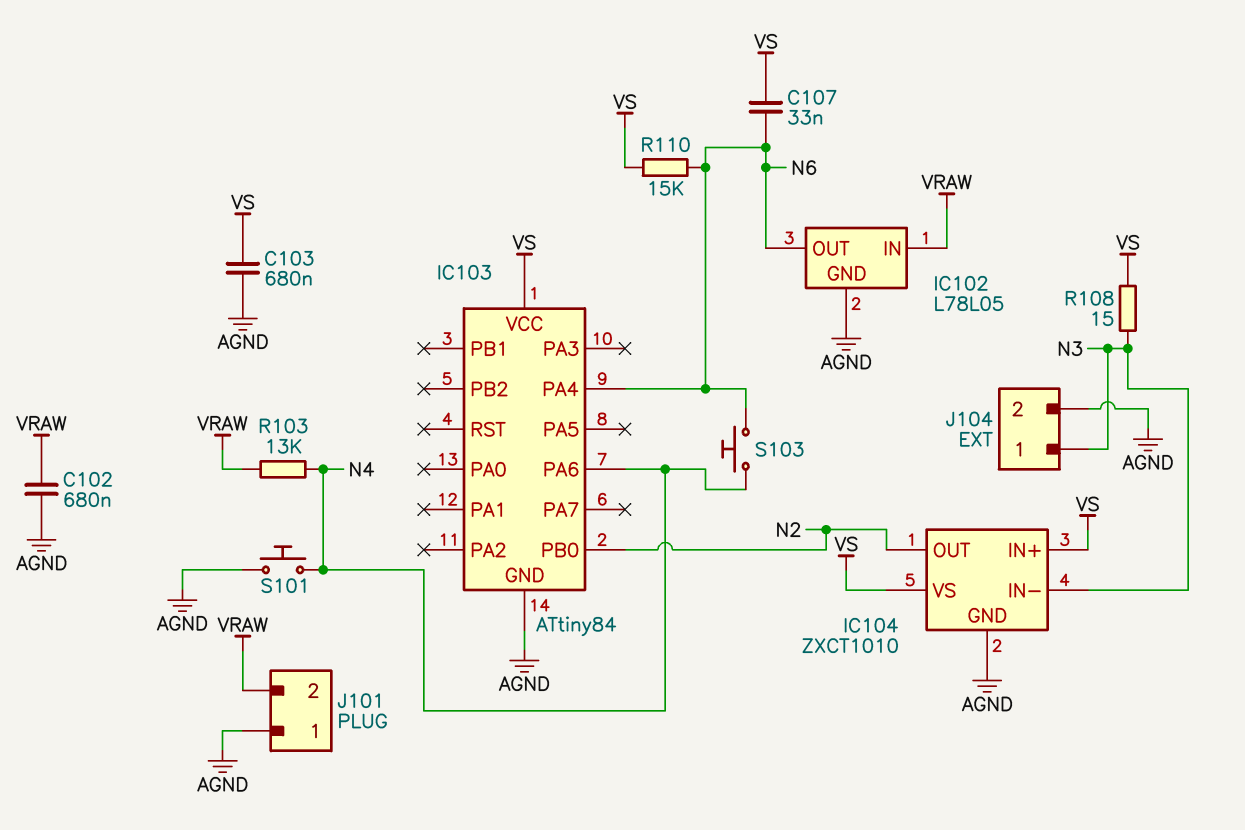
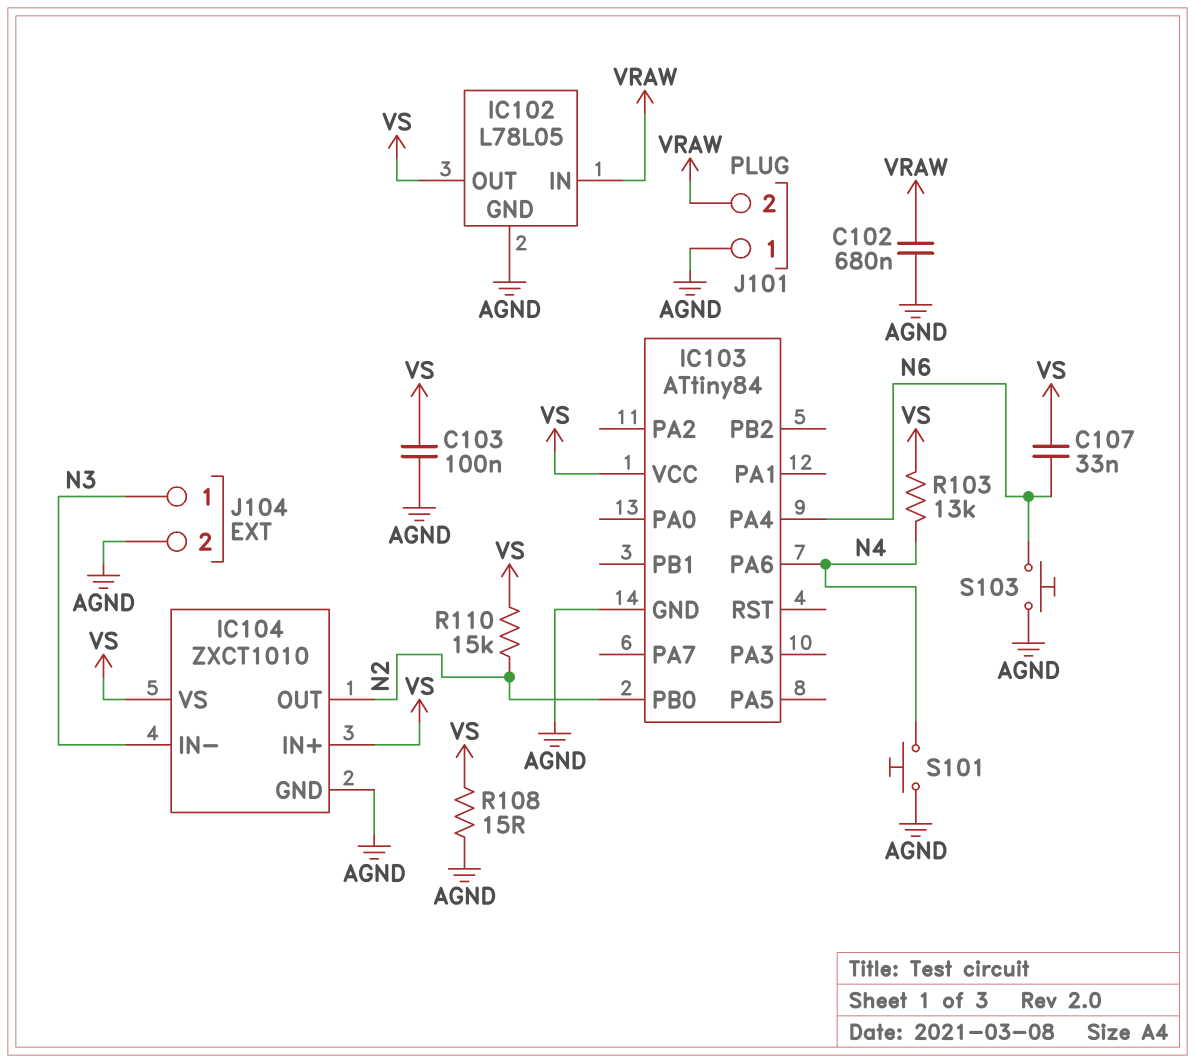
C103: 680nF (AGND, VS) -> 100nF (AGND, VS)
IC102 pin OUT: N6 -> VS
R103: 13k (N4, VRAW) -> 13k (N4, VS)
R108: 15 (N3, VS) -> 15 (AGND, VS)
R110: 15k (N6, VS) -> 15k (N2, VS)
S103: button (N4, N6) -> button (AGND, N6)

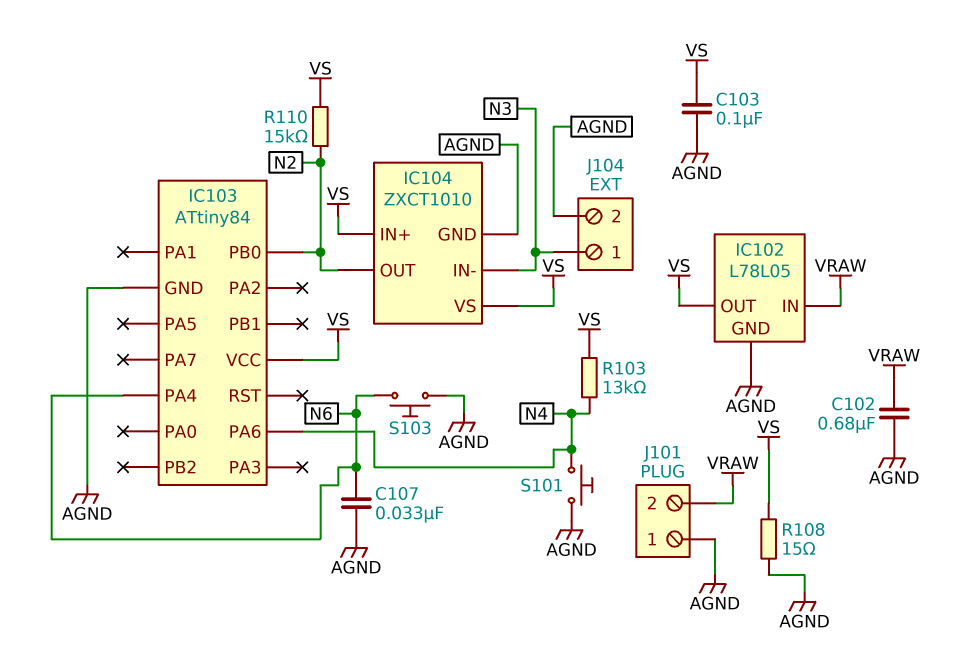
C107: 33nF (N6, VS) -> 33nF (AGND, N6)

